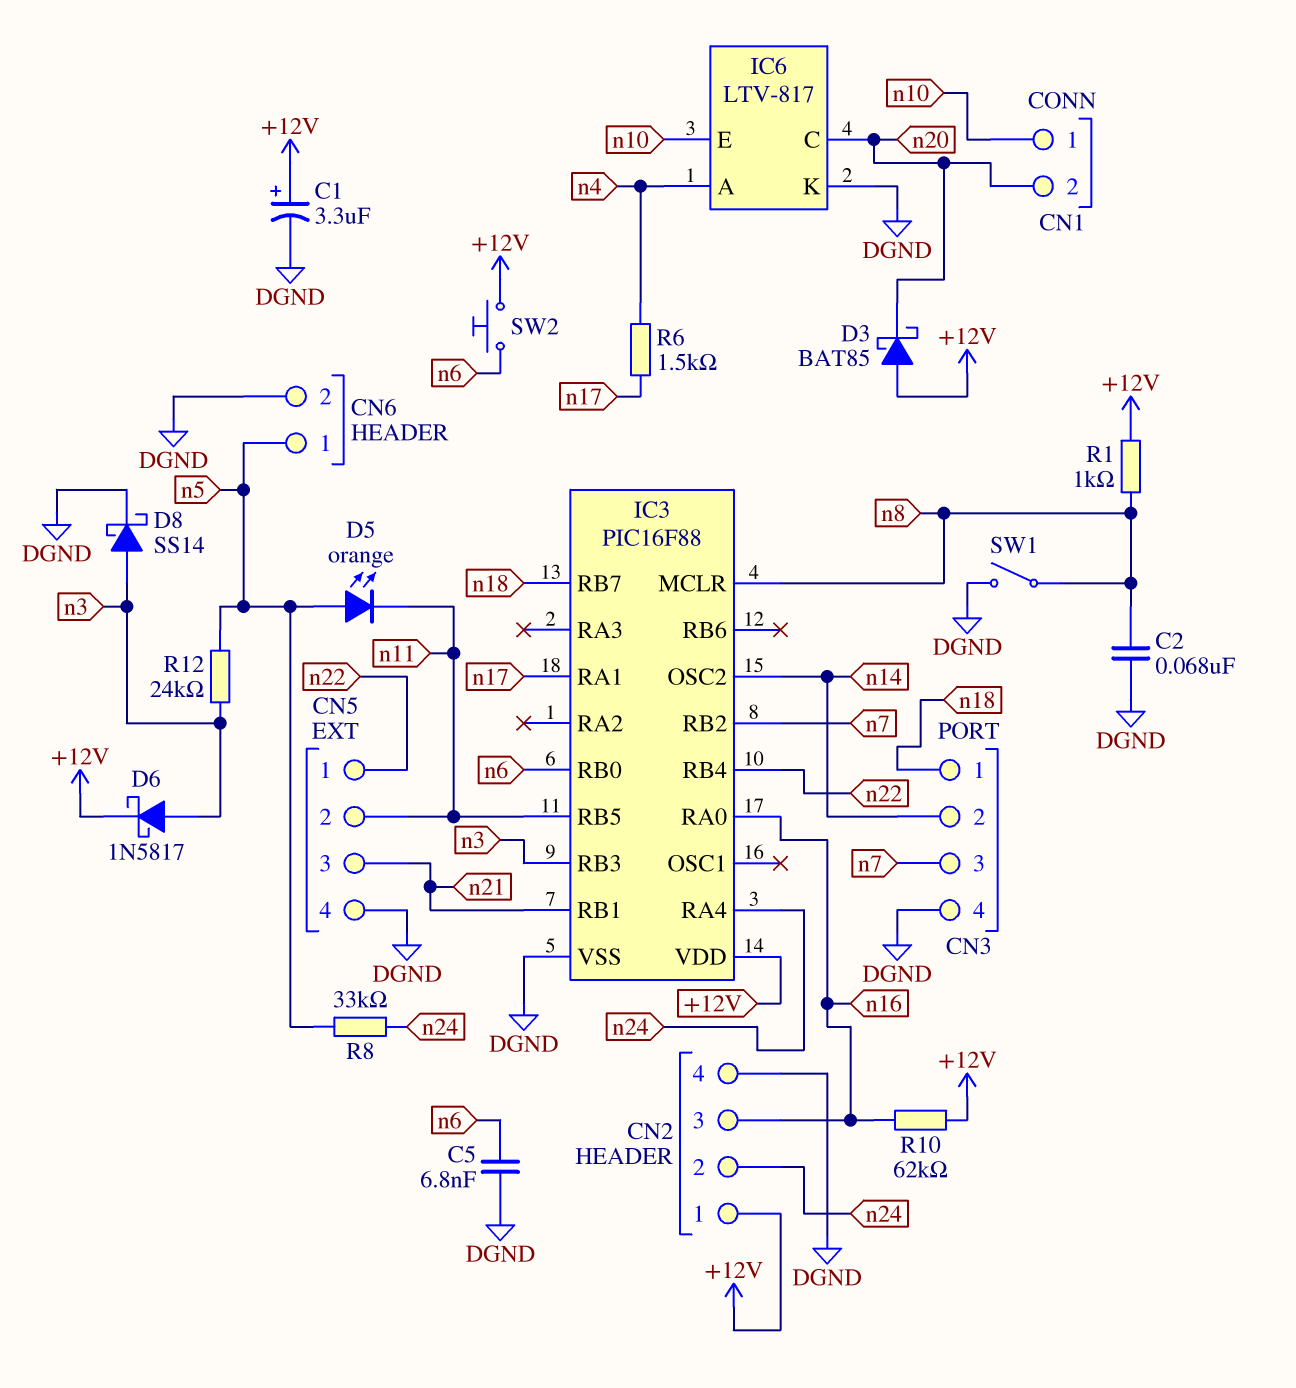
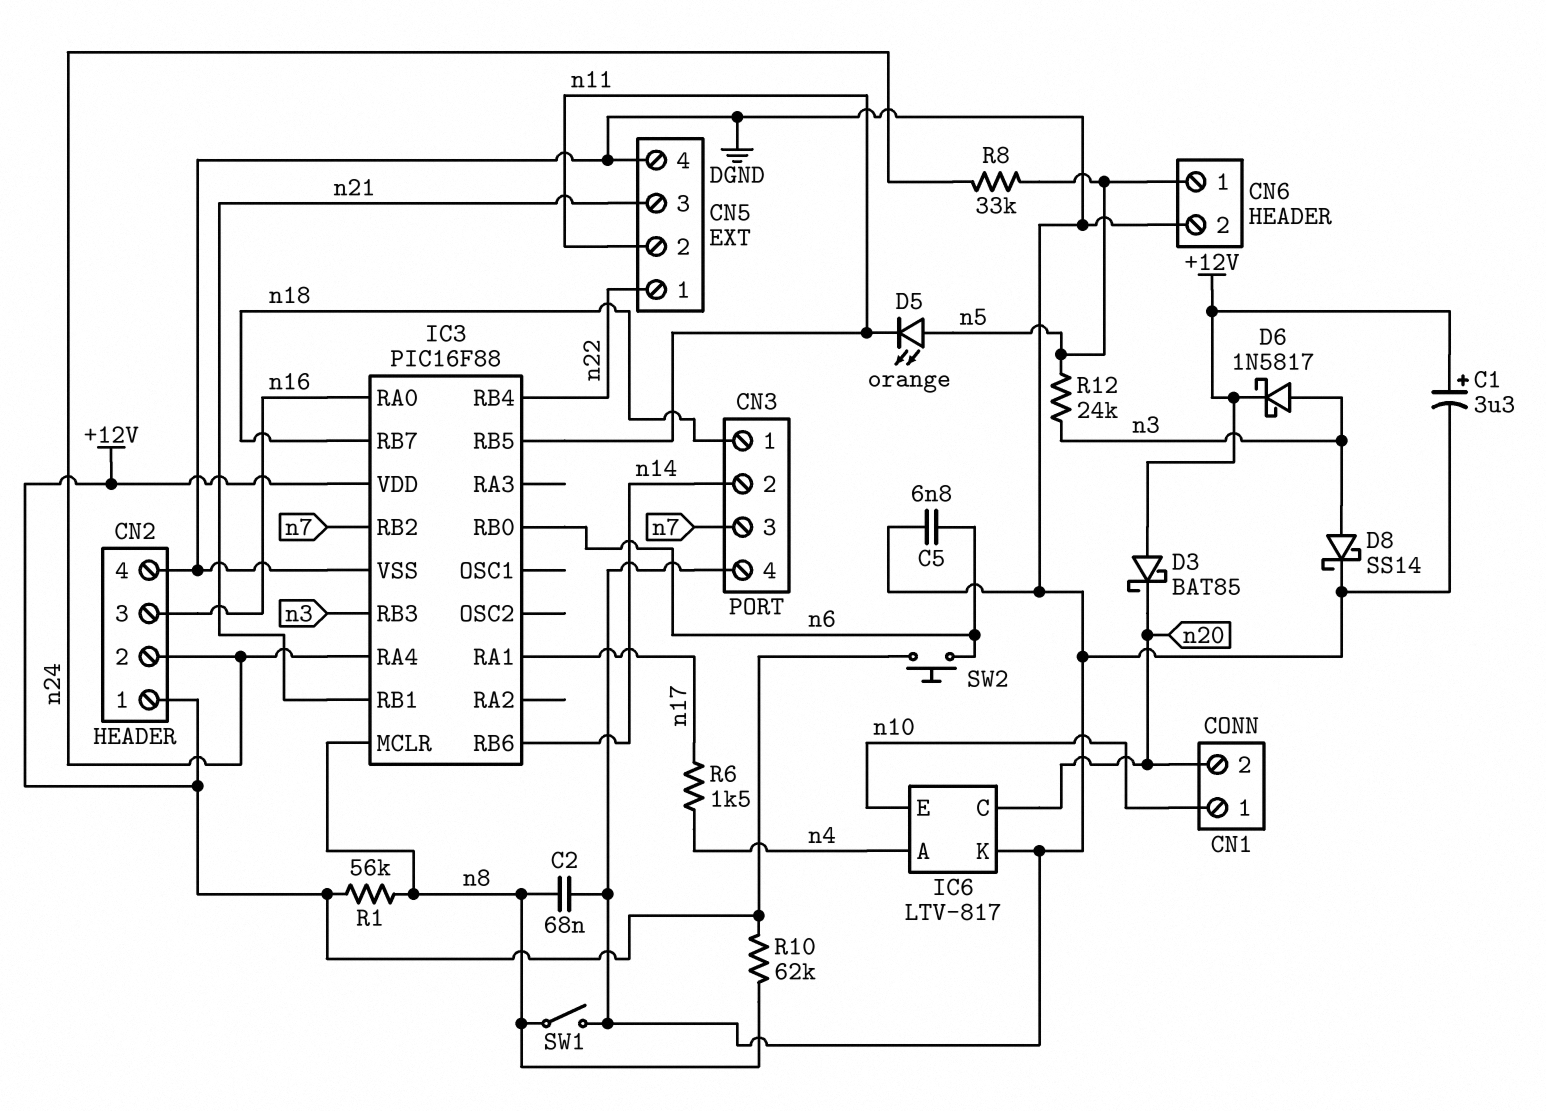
IC3 pin OSC2: n14 -> none
IC3 pin RB6: none -> n14
R1: 1k (+12V, n8) -> 56k (+12V, n8)
R10: 62k (+12V, n16) -> 62k (+12V, n8)

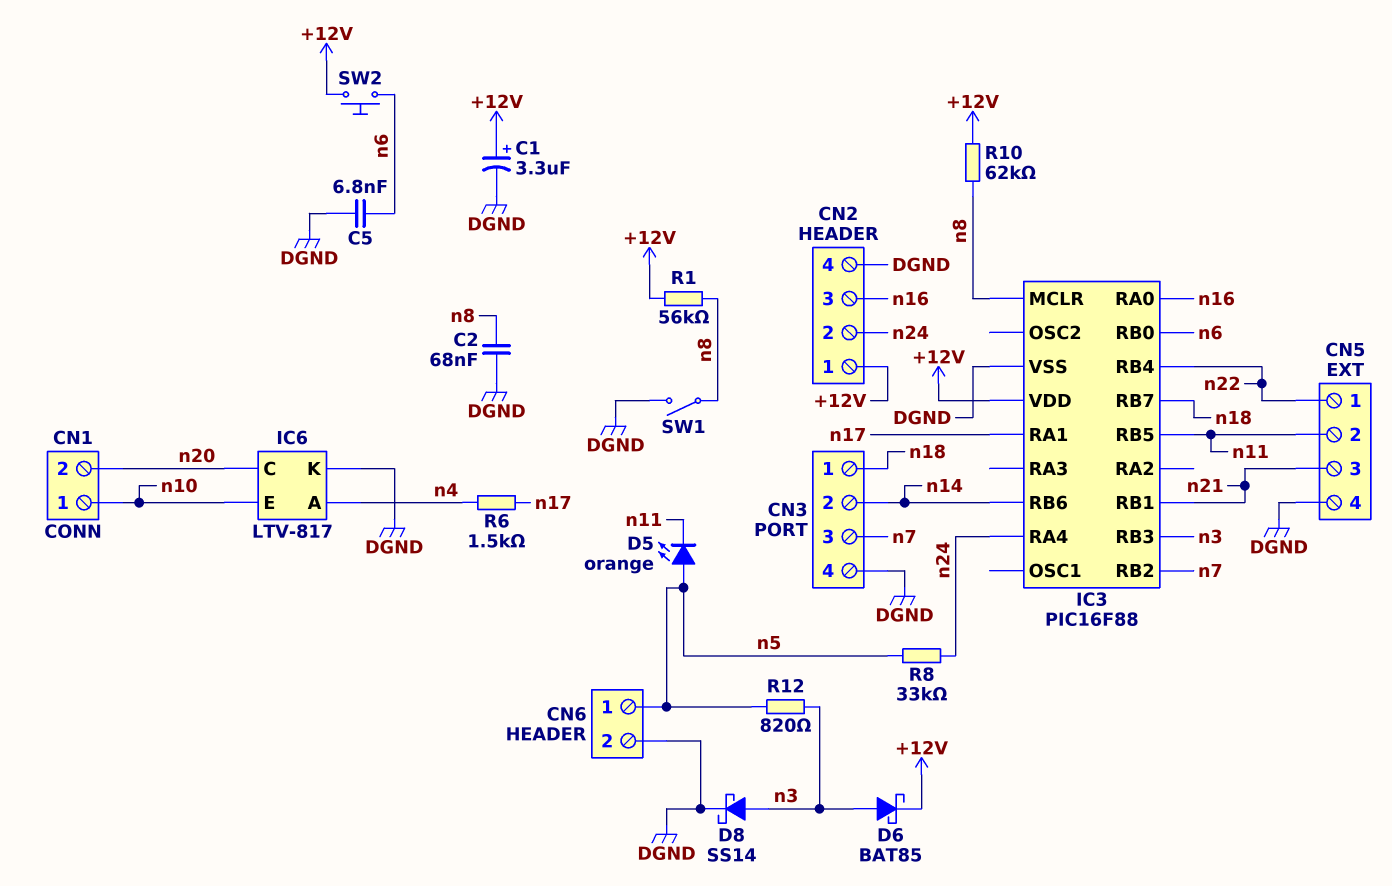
D3: schottky BAT85 (A +12V, K n20) -> none
D6: schottky 1N5817 (A n3, K +12V) -> schottky BAT85 (A n3, K +12V)
R12: 24k (n3, n5) -> 820 (n3, n5)

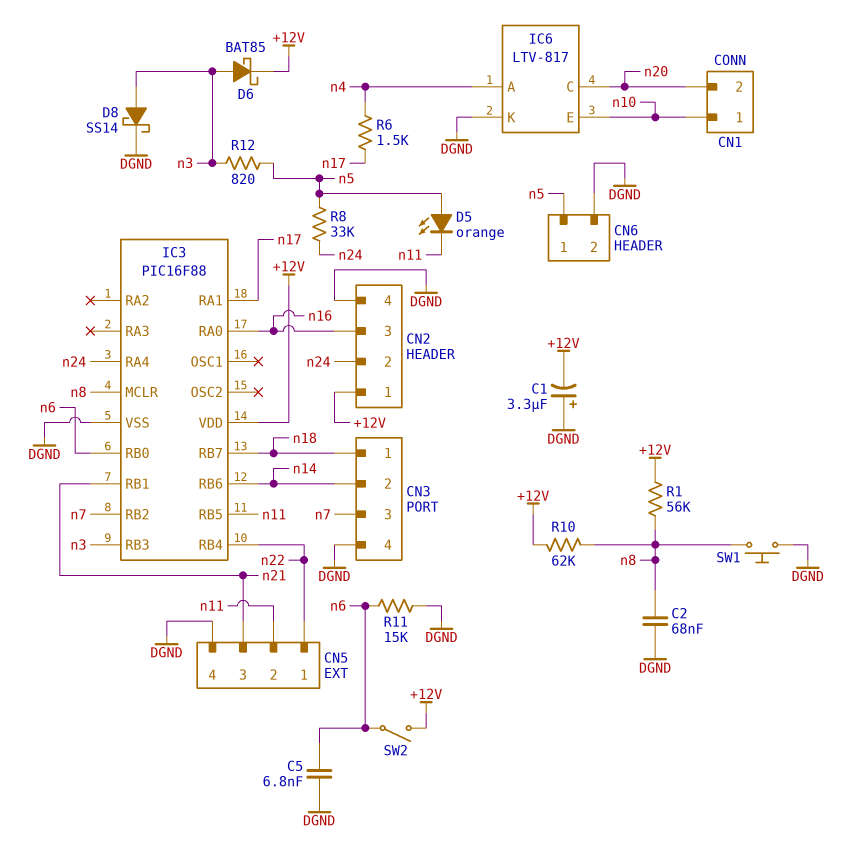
C1: 3.3uF (plus +12V, minus DGND) -> 3.3uF (plus DGND, minus +12V)
R11: none -> 15k (DGND, n6)
SW1: switch (DGND, n8) -> button (DGND, n8)
SW2: button (+12V, n6) -> switch (+12V, n6)

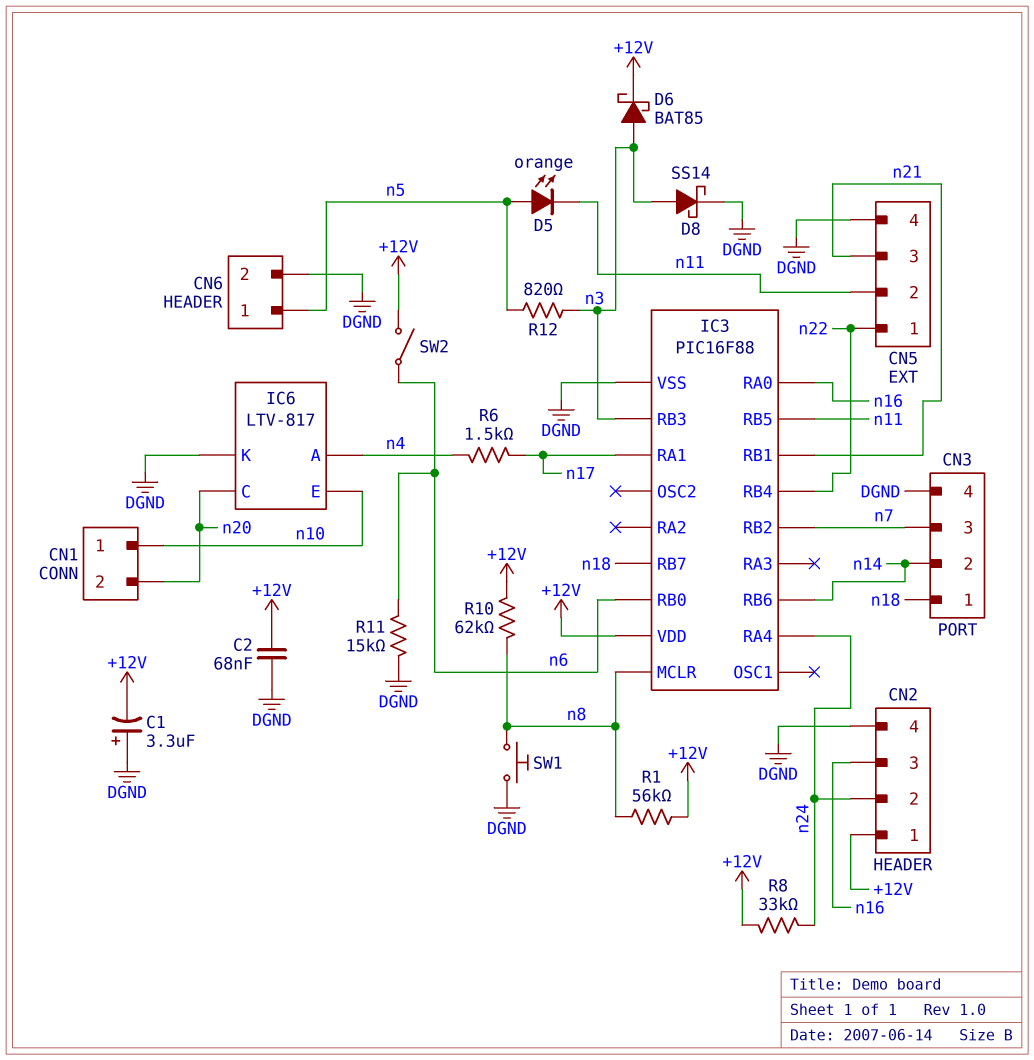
C2: 68nF (DGND, n8) -> 68nF (+12V, DGND)
C5: 6.8nF (DGND, n6) -> none
R8: 33k (n5, n24) -> 33k (+12V, n24)

